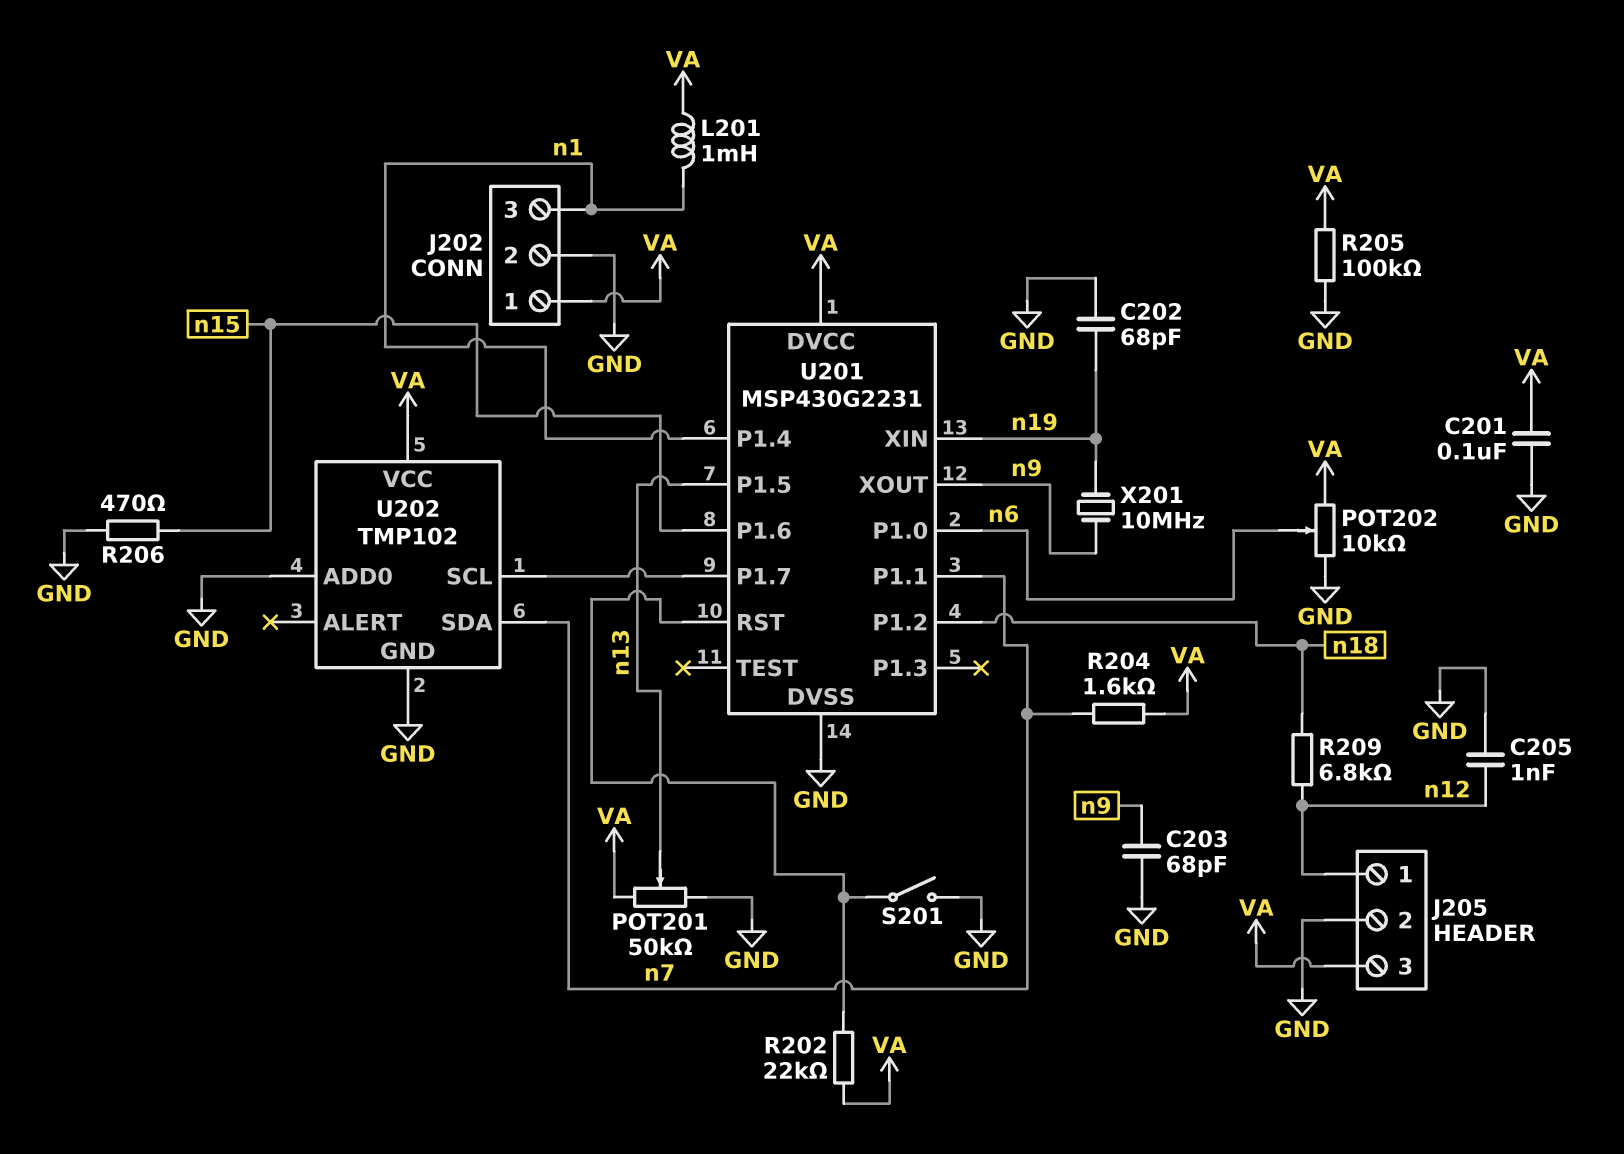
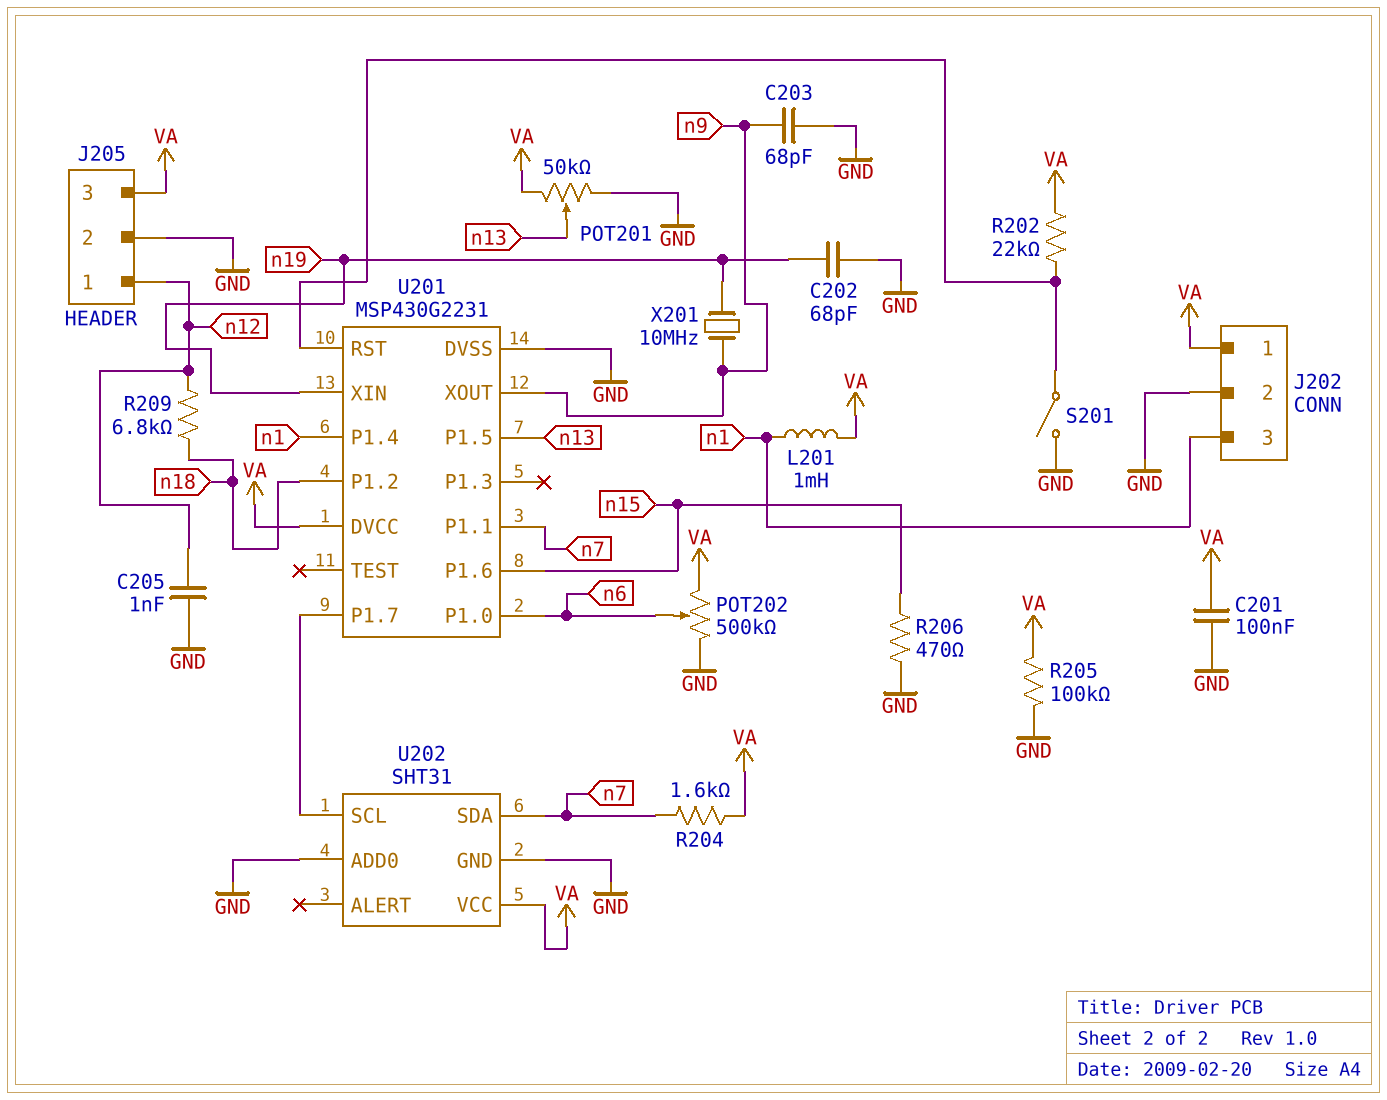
POT202: 10k (GND, VA, wiper n6) -> 500k (GND, VA, wiper n6)
U202: TMP102 -> SHT31

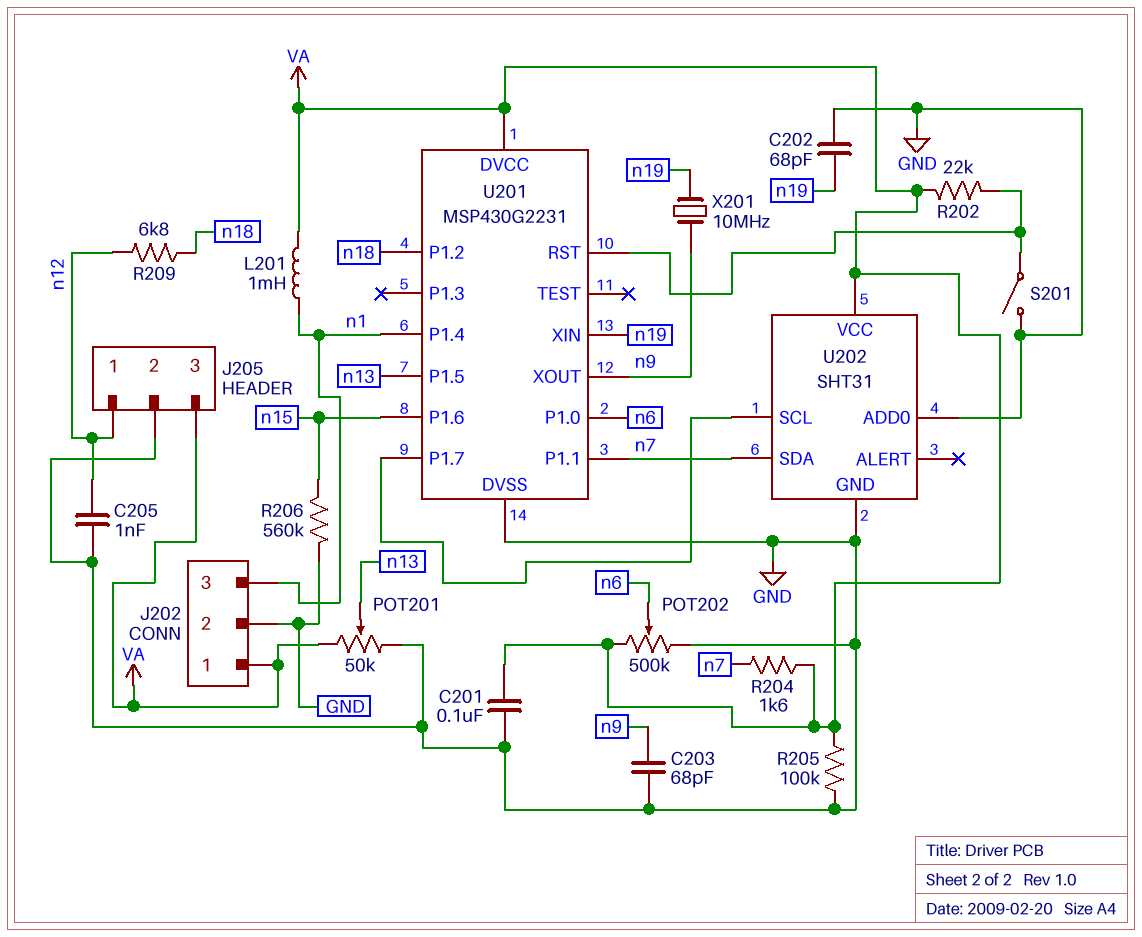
R206: 470 (GND, n15) -> 560k (GND, n15)

